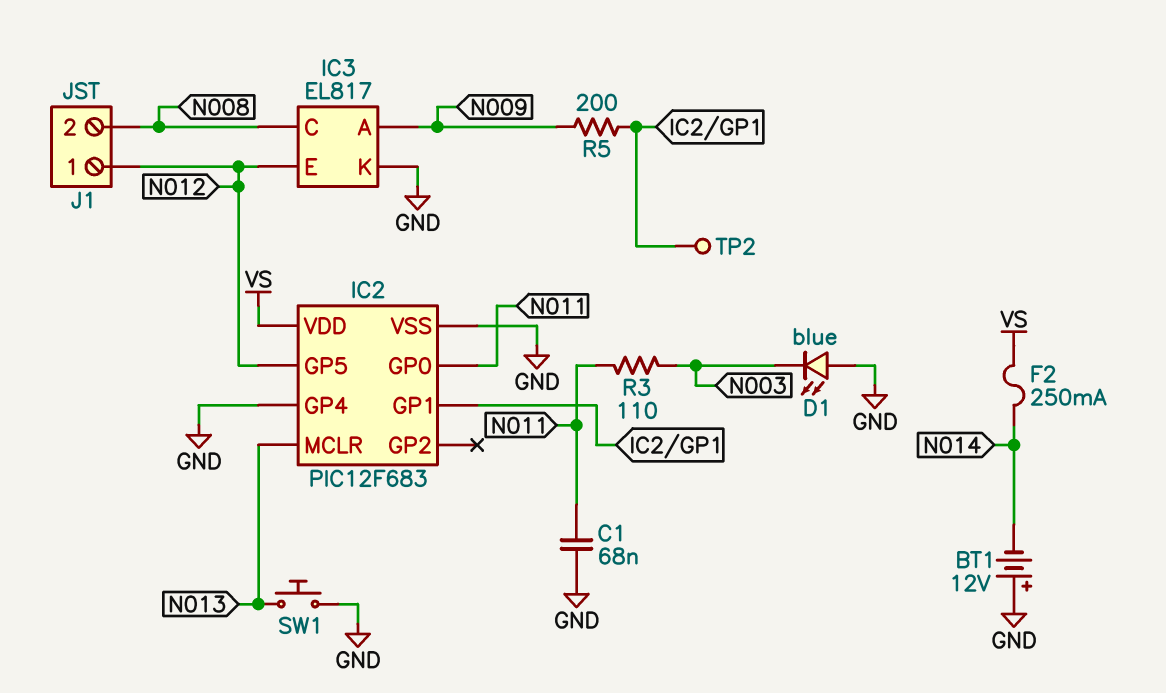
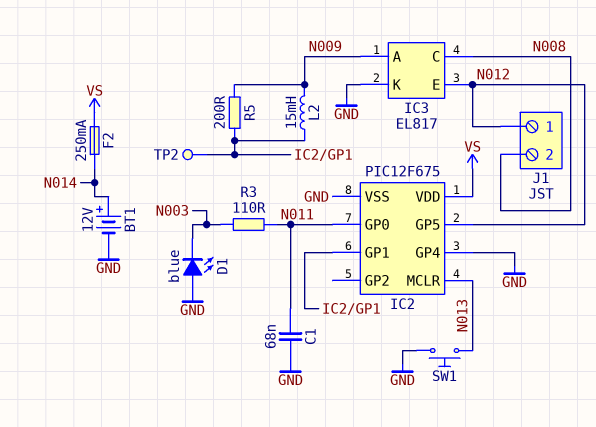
BT1: 12V (plus GND, minus N014) -> 12V (plus N014, minus GND)
IC2: PIC12F683 -> PIC12F675
L2: none -> 15mH (IC2/GP1, N009)

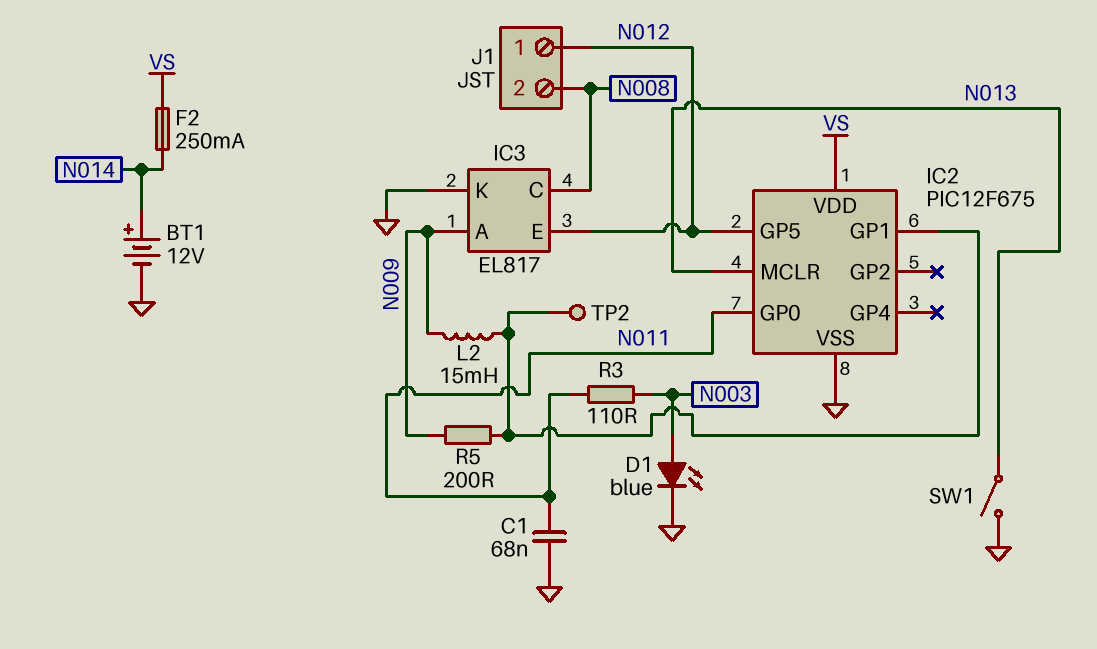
D1: LED blue (A GND, K N003) -> LED blue (A N003, K GND)
IC2 pin GP4: GND -> none
SW1: button (GND, N013) -> switch (GND, N013)

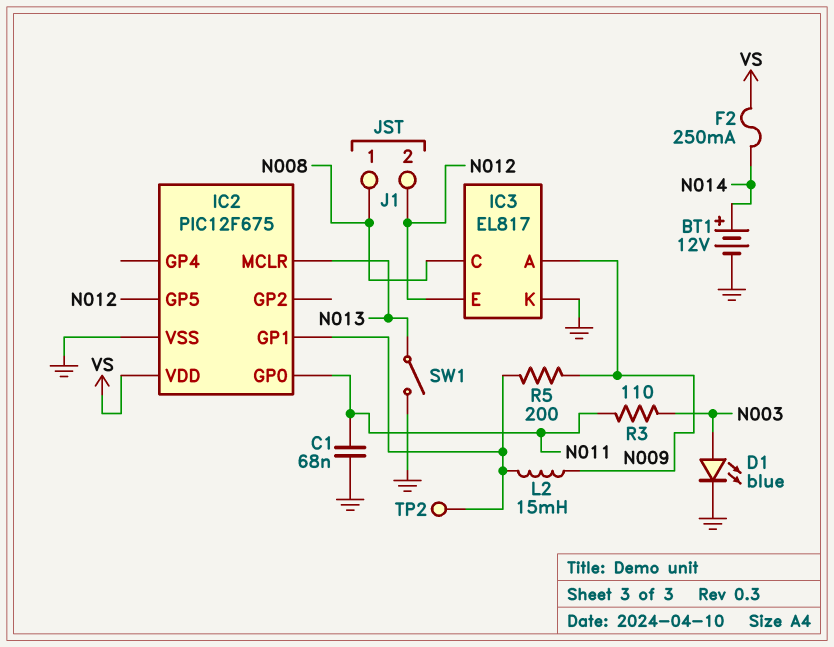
J1 pin 1: N012 -> N008
J1 pin 2: N008 -> N012

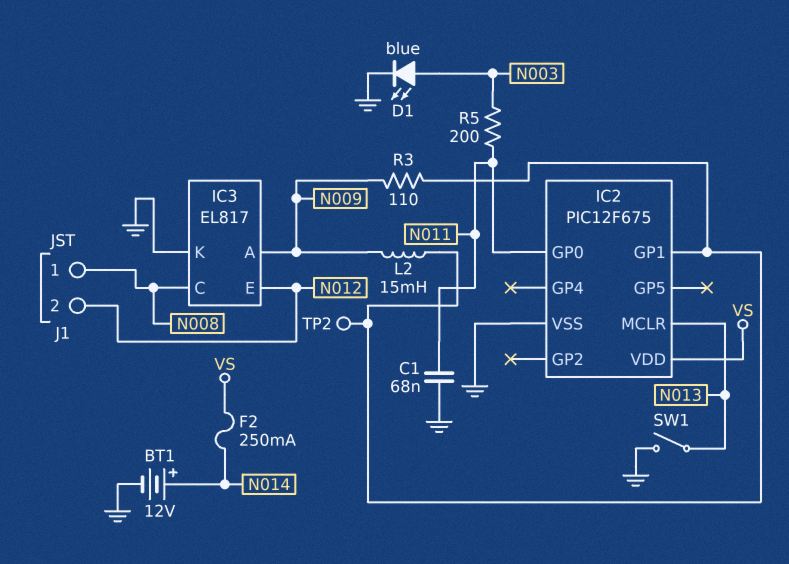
IC2 pin GP5: N012 -> none
R3: 110 (N003, N011) -> 110 (IC2/GP1, N009)
R5: 200 (IC2/GP1, N009) -> 200 (N003, N011)

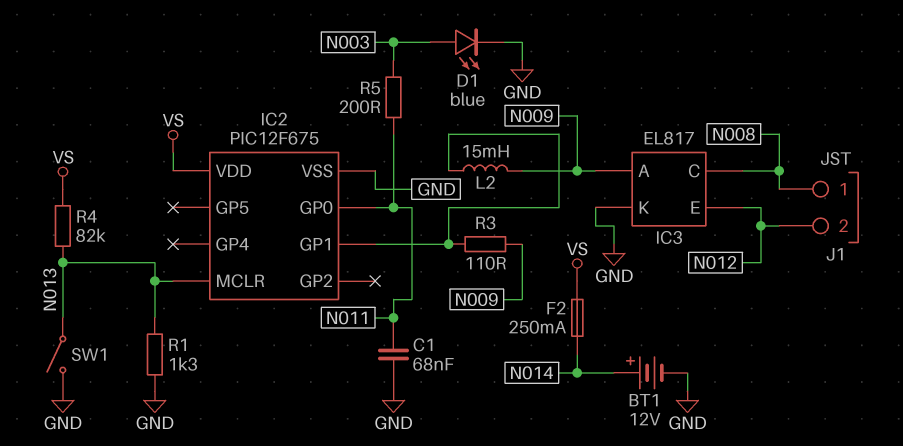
R1: none -> 1.3k (GND, N013)
R4: none -> 82k (N013, VS)
TP2: test point (IC2/GP1) -> none

